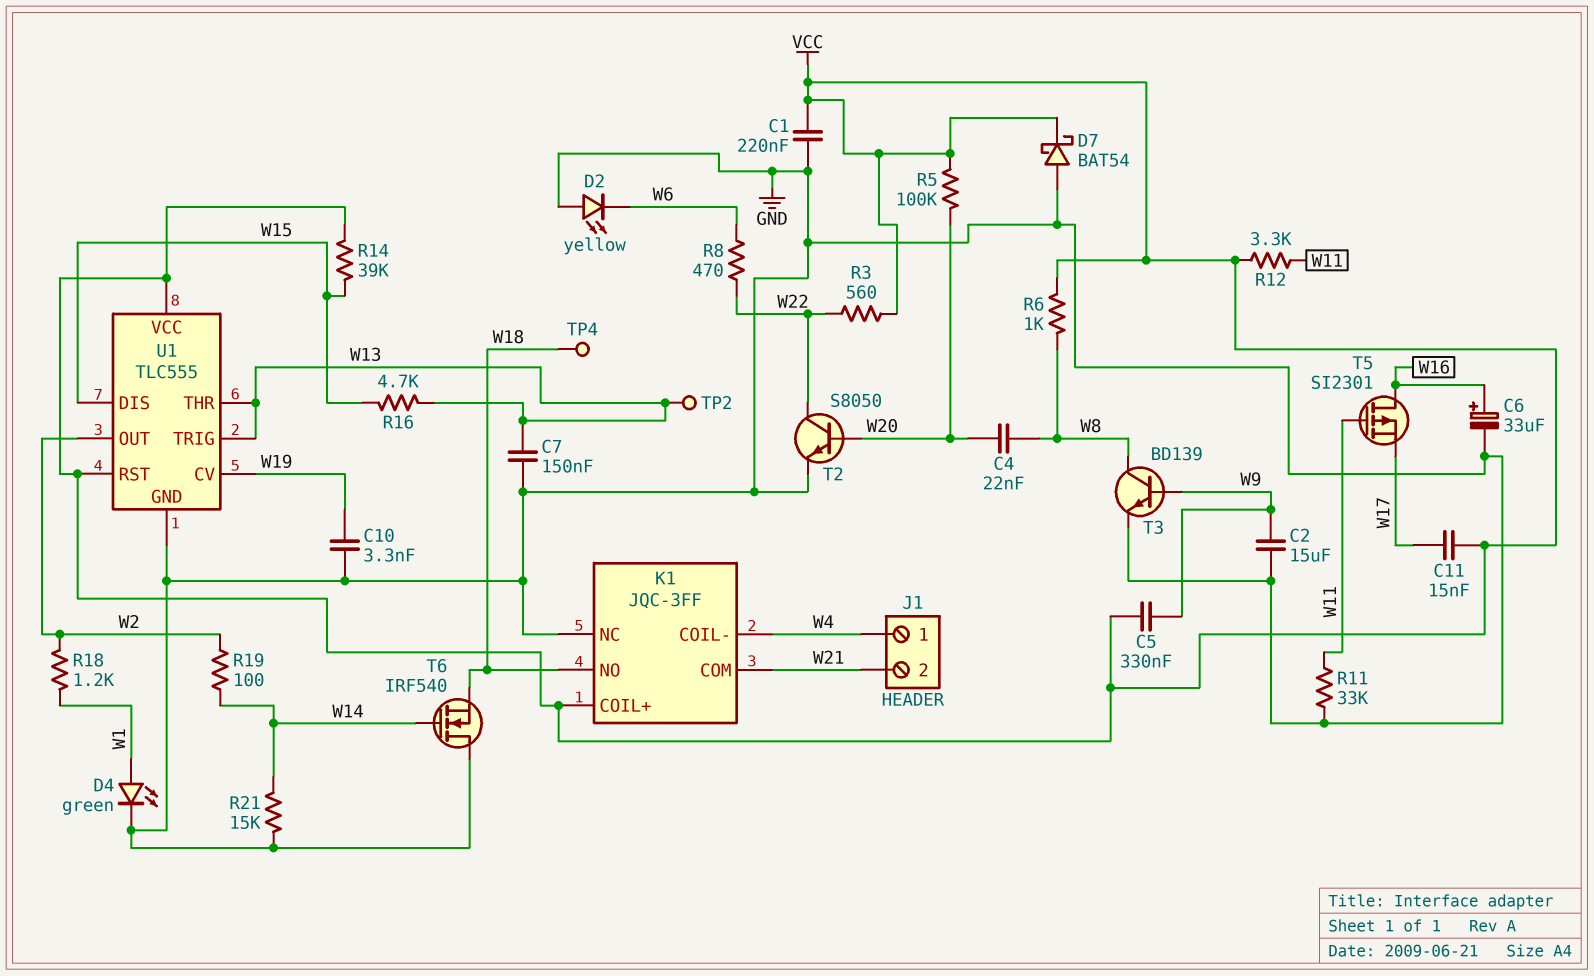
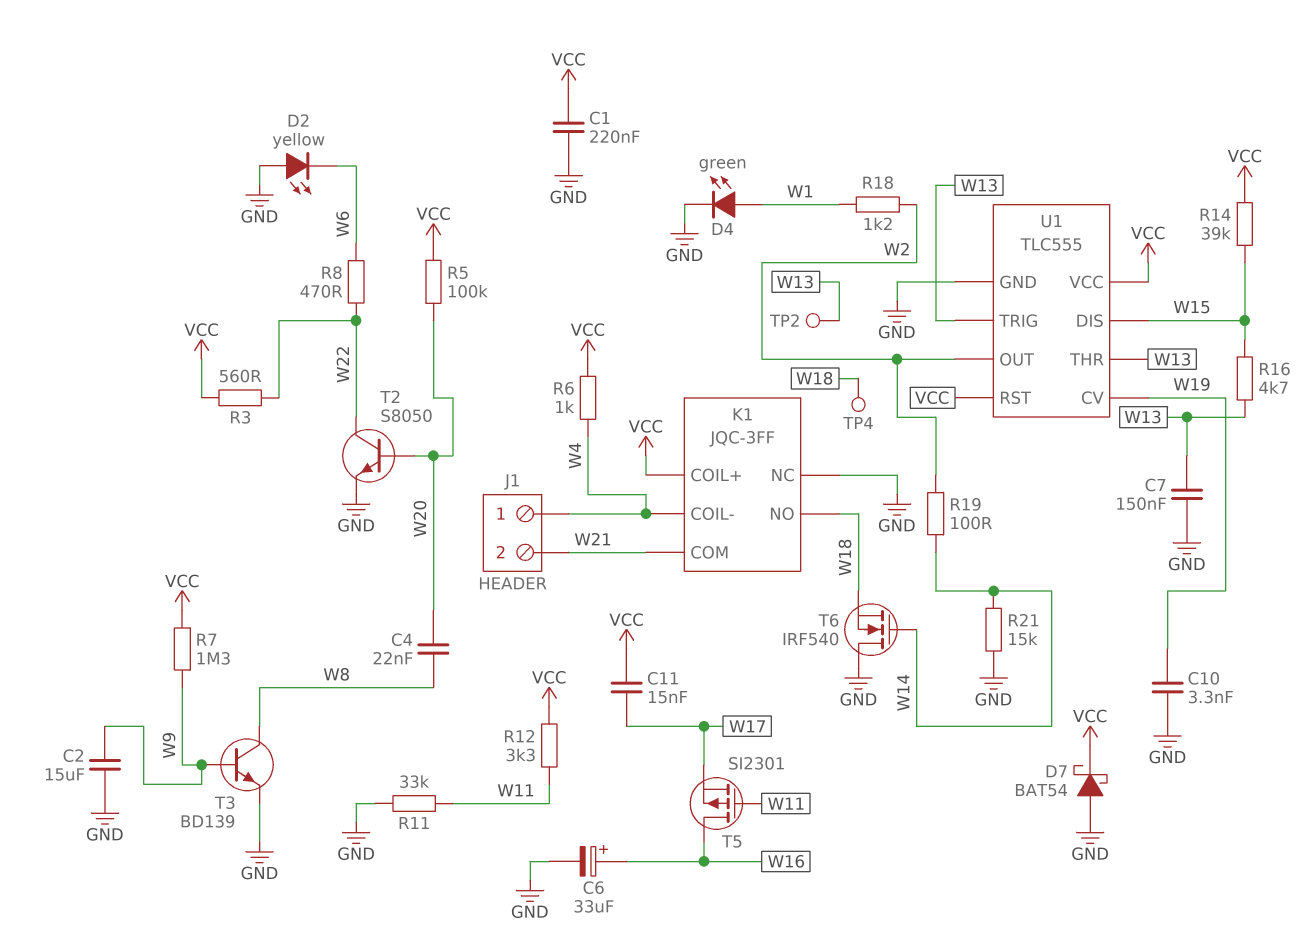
C5: 330nF (VCC, W9) -> none
R6: 1k (VCC, W8) -> 1k (VCC, W4)
R7: none -> 1.3M (VCC, W9)

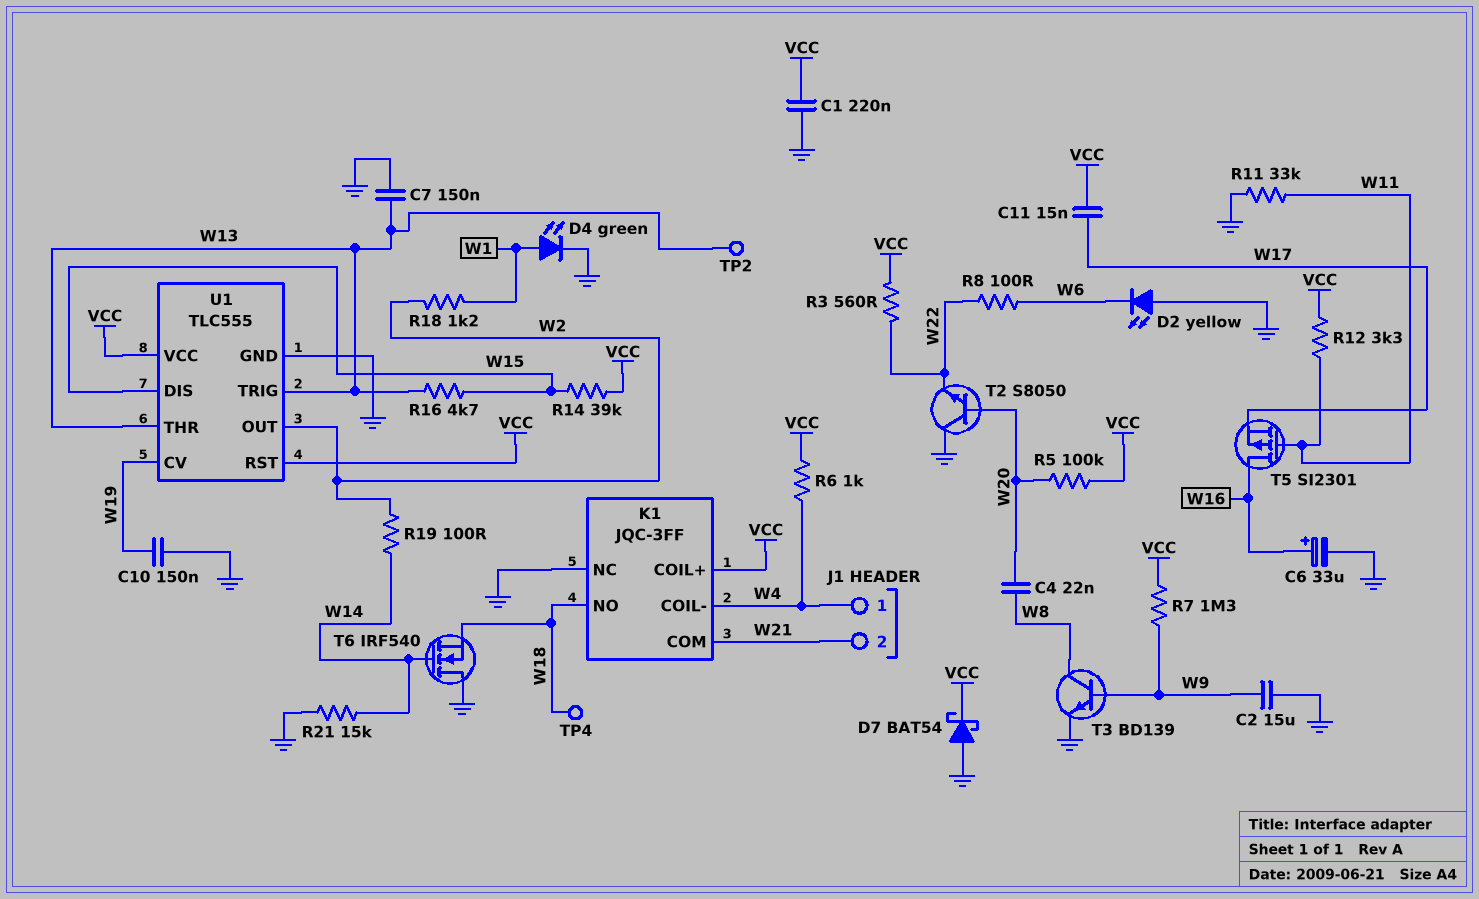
C10: 3.3nF (GND, W19) -> 150nF (GND, W19)
R8: 470 (W6, W22) -> 100 (W6, W22)
T2: NPN S8050 (B W20, C W22, E GND) -> NPN S8050 (B W20, C GND, E W22)

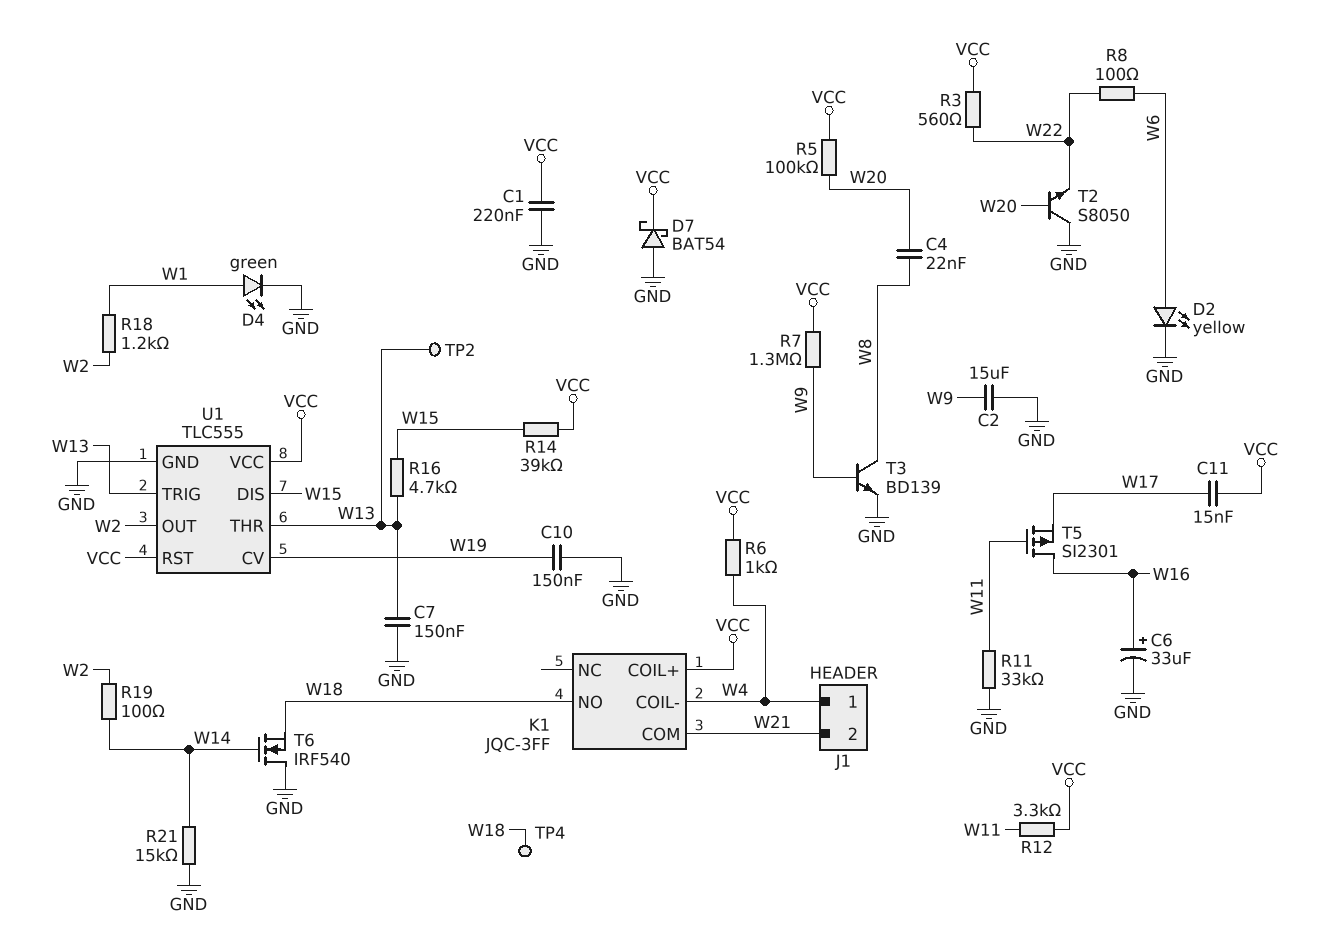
D2: LED yellow (A GND, K W6) -> LED yellow (A W6, K GND)
K1 pin NC: GND -> none

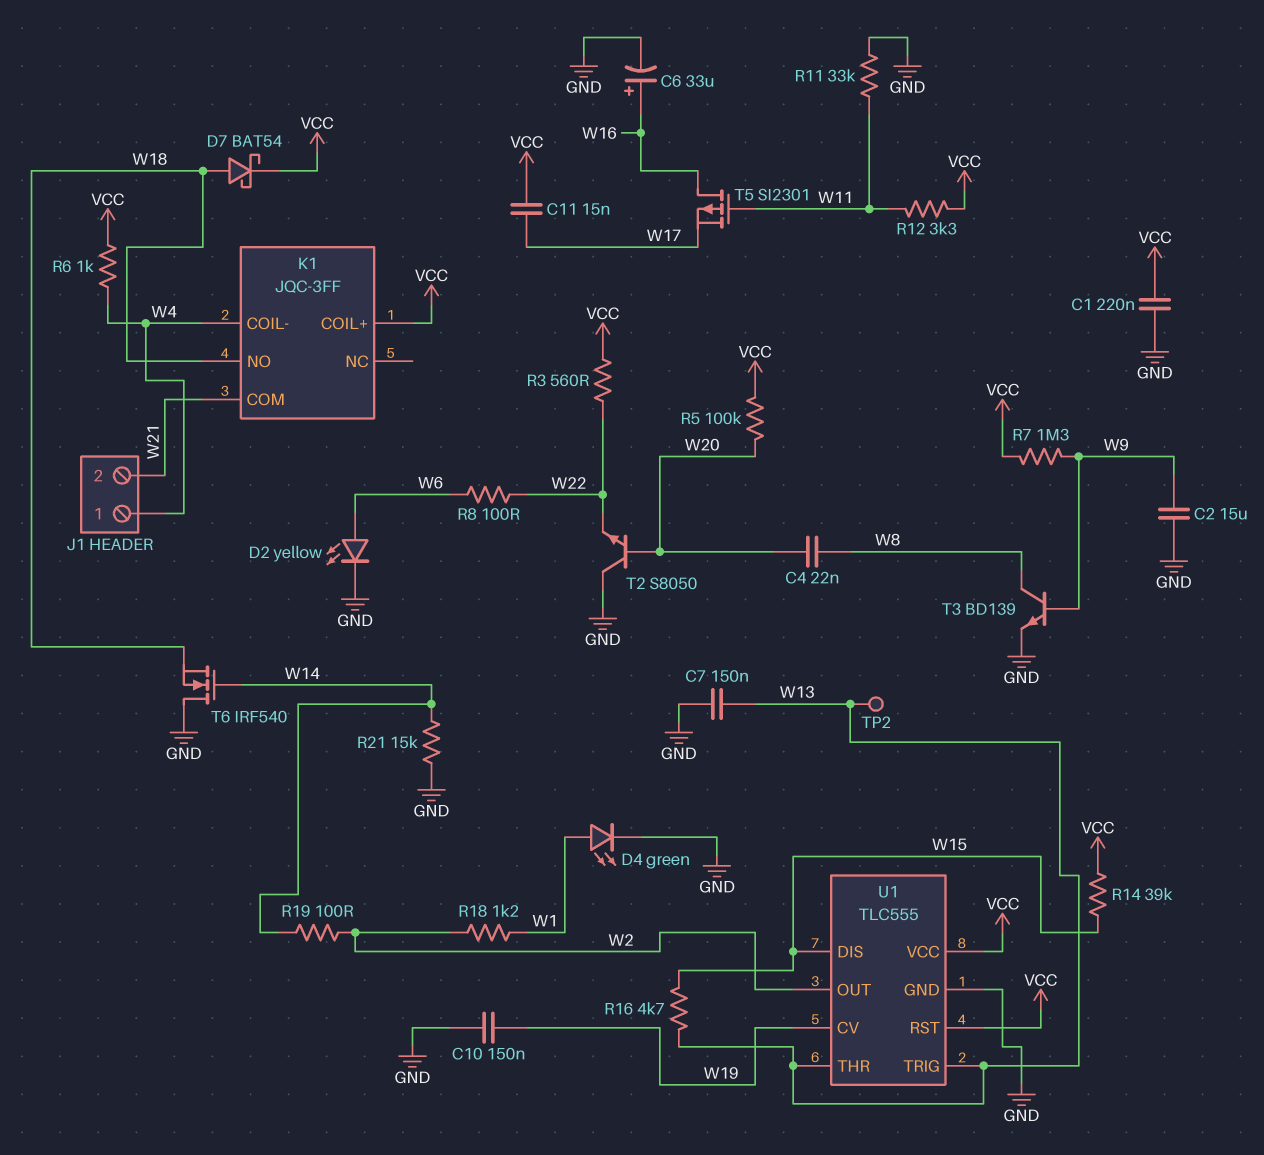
D7: schottky BAT54 (A GND, K VCC) -> schottky BAT54 (A W18, K VCC)
TP4: test point (W18) -> none

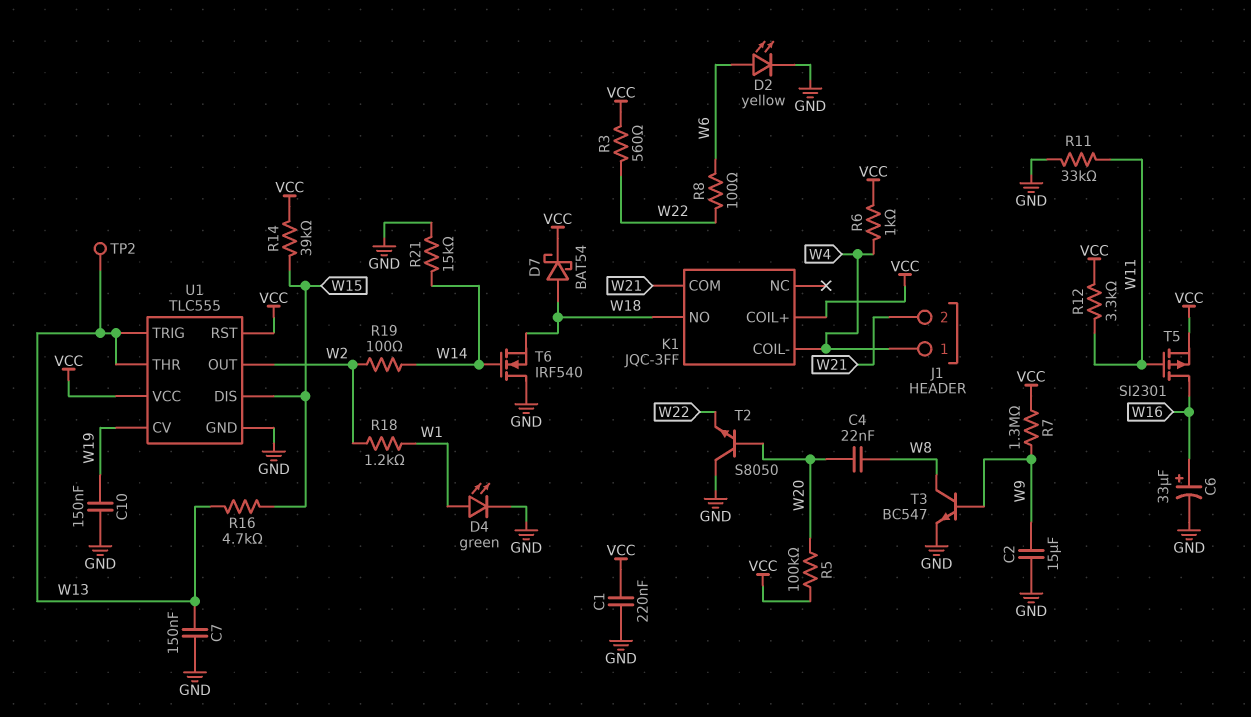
C11: 15nF (VCC, W17) -> none
T3: NPN BD139 (B W9, C W8, E GND) -> NPN BC547 (B W9, C W8, E GND)
T5: PMOS SI2301 (G W11, D W16, S W17) -> PMOS SI2301 (G W11, D W16, S VCC)

